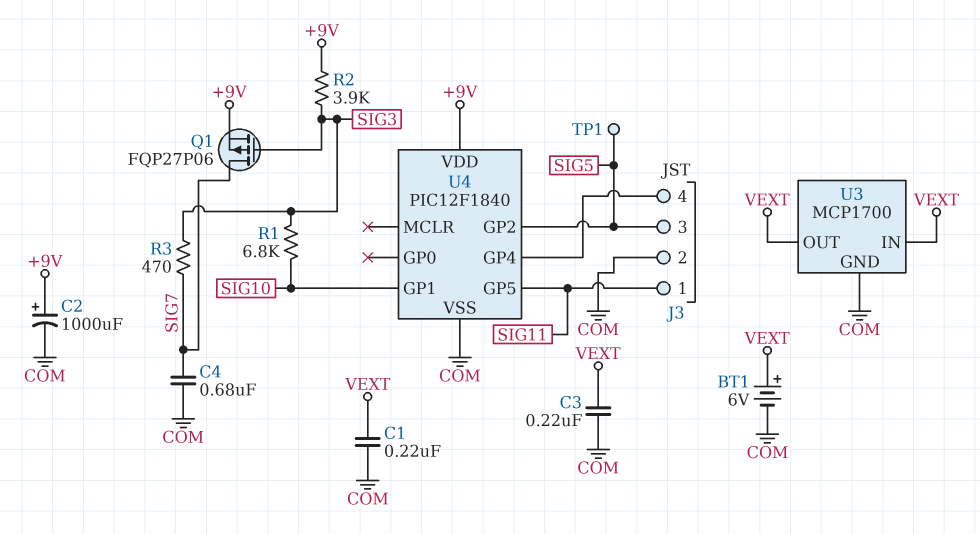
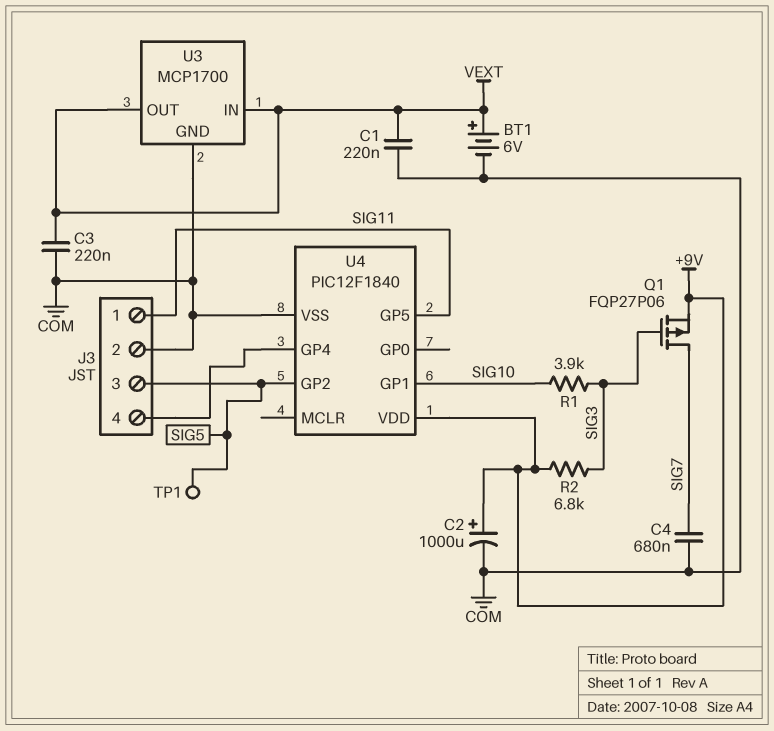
R1: 6.8k (SIG3, SIG10) -> 3.9k (SIG3, SIG10)
R2: 3.9k (+9V, SIG3) -> 6.8k (+9V, SIG3)
R3: 470 (SIG3, SIG7) -> none

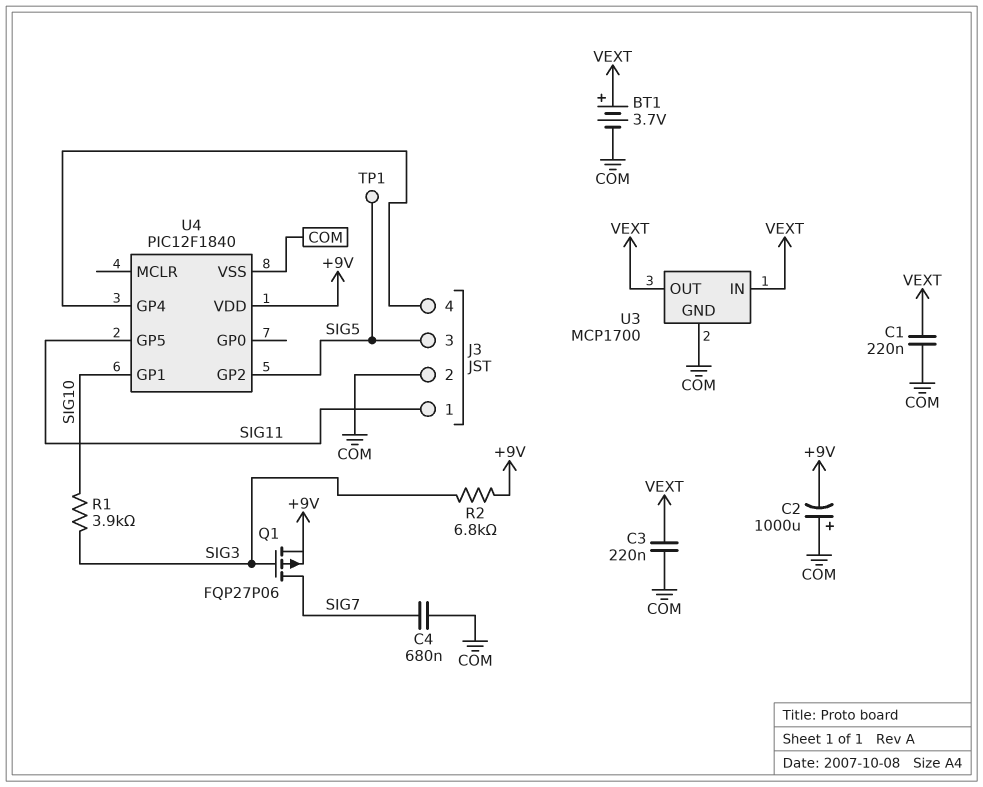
BT1: 6V (plus VEXT, minus COM) -> 3.7V (plus VEXT, minus COM)
C2: 1000uF (plus +9V, minus COM) -> 1000uF (plus COM, minus +9V)

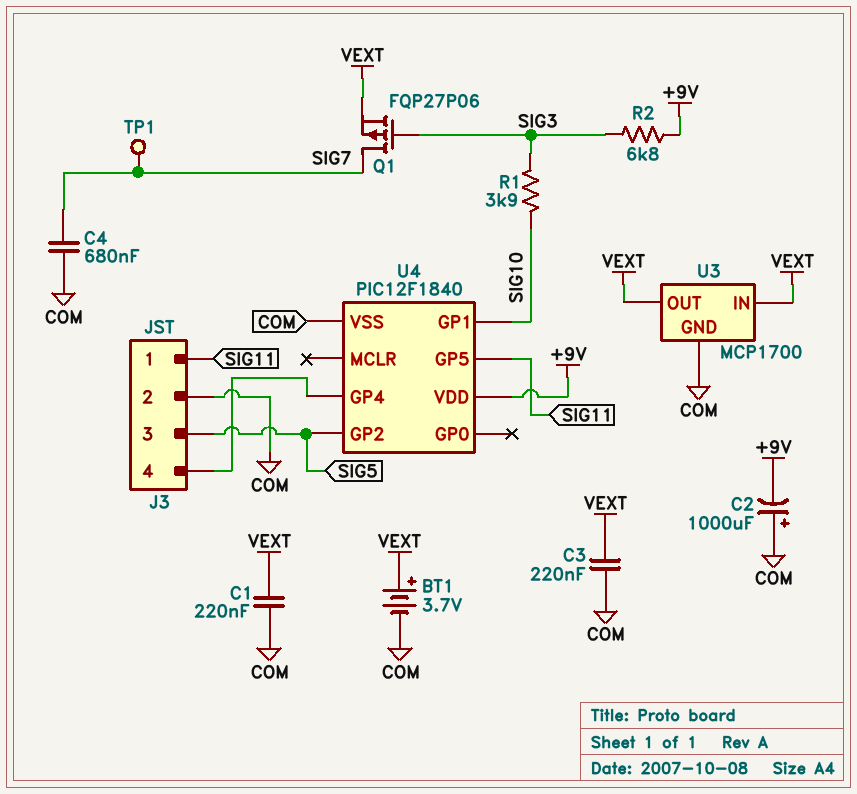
Q1: PMOS FQP27P06 (G SIG3, D SIG7, S +9V) -> PMOS FQP27P06 (G SIG3, D SIG7, S VEXT)
TP1: test point (SIG5) -> test point (SIG7)

